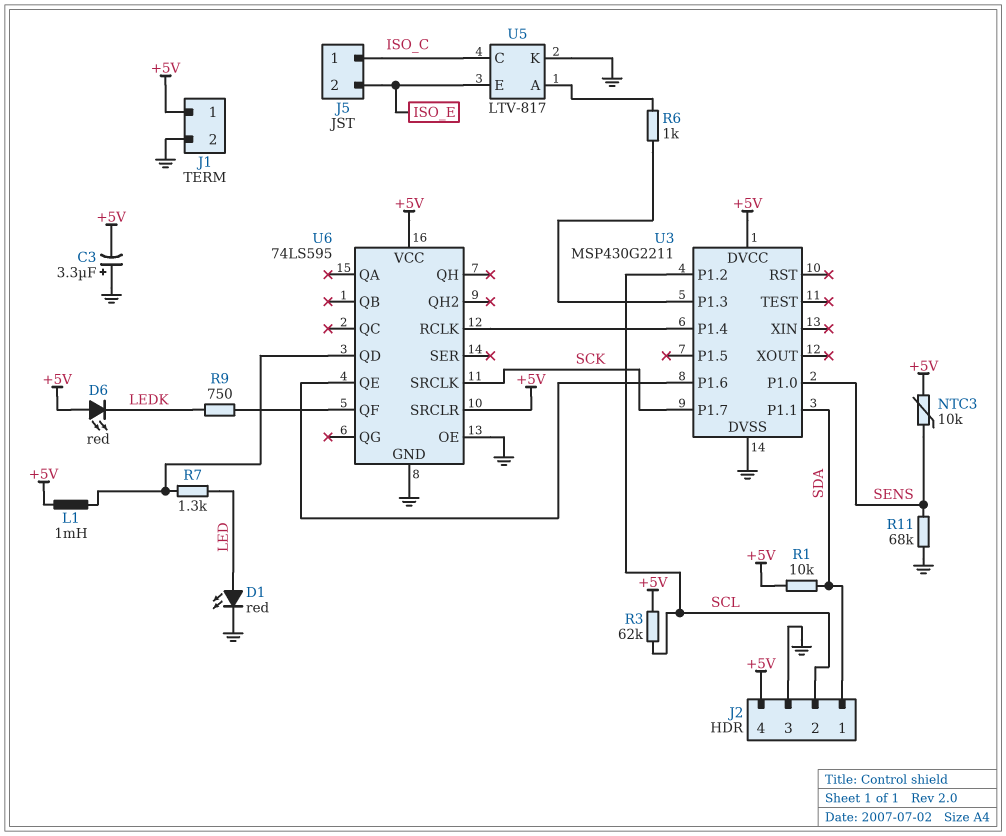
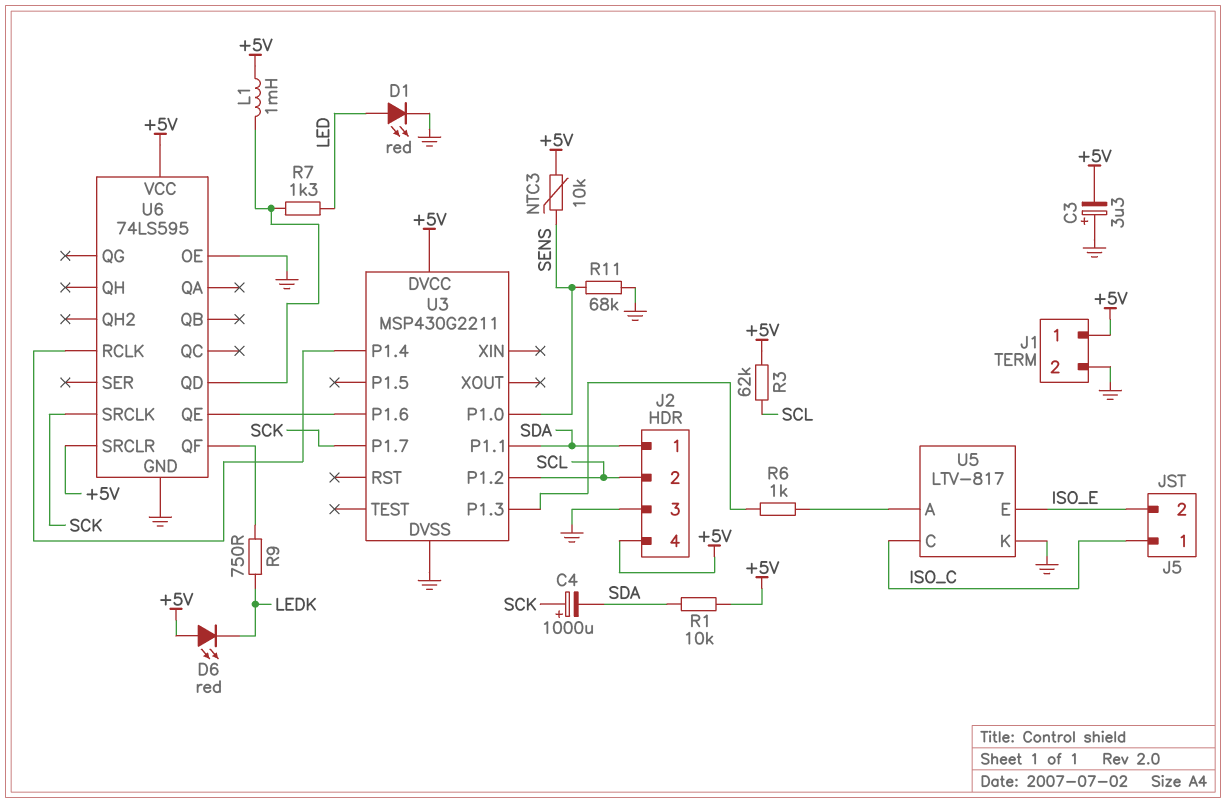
C4: none -> 1000uF (plus SCK, minus SDA)

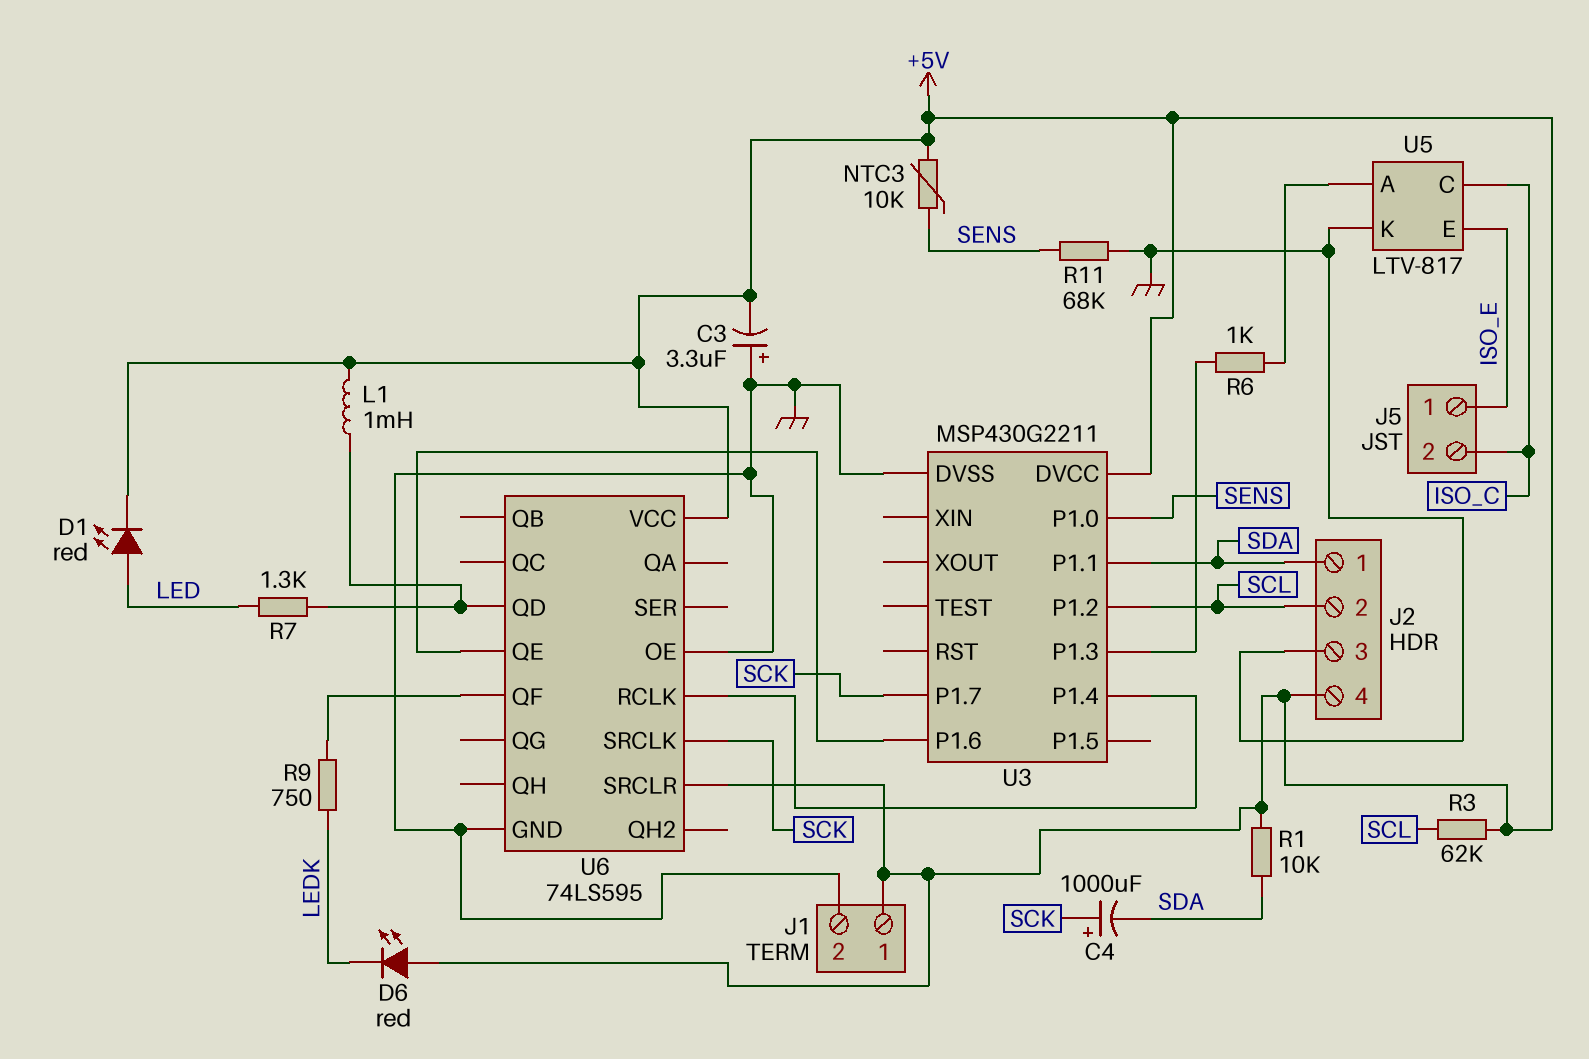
D1: LED red (A LED, K GND) -> LED red (A LED, K +5V)
J5 pin 1: ISO_C -> ISO_E
J5 pin 2: ISO_E -> ISO_C

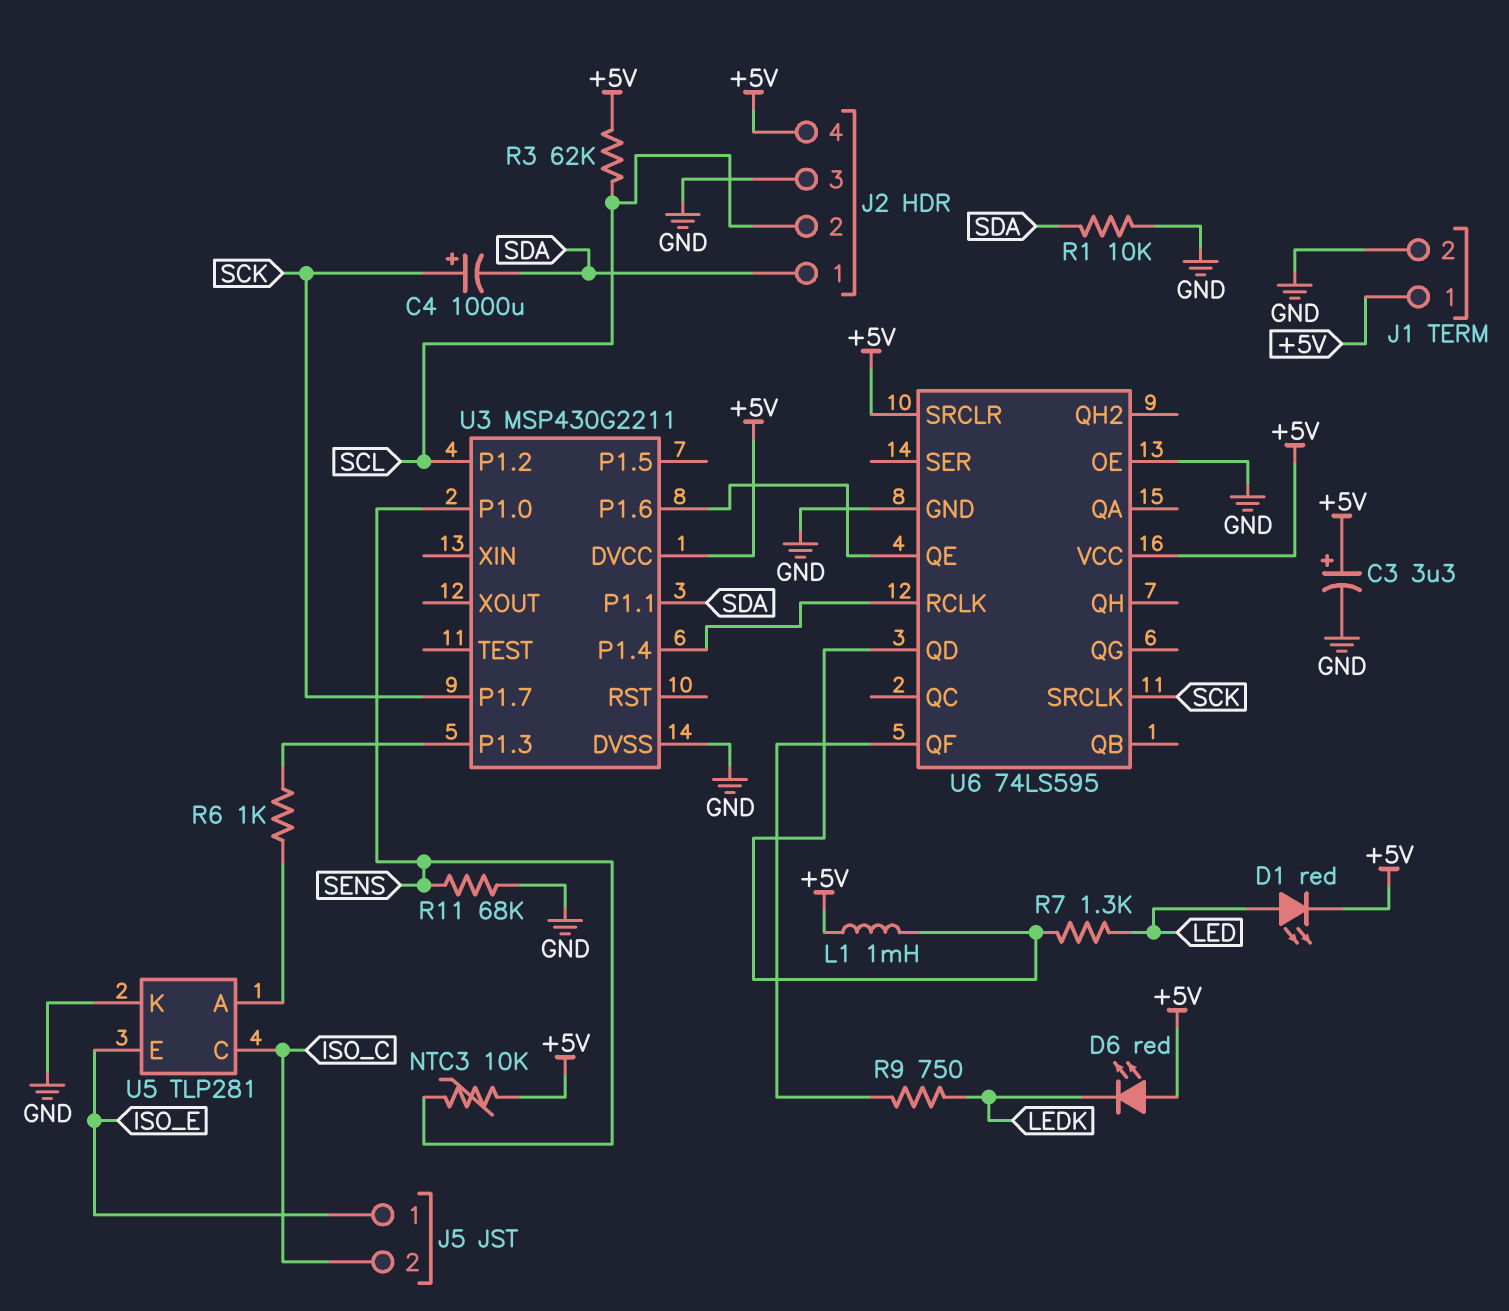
C3: 3.3uF (plus GND, minus +5V) -> 3.3uF (plus +5V, minus GND)
R1: 10k (+5V, SDA) -> 10k (GND, SDA)
U5: LTV-817 -> TLP281

